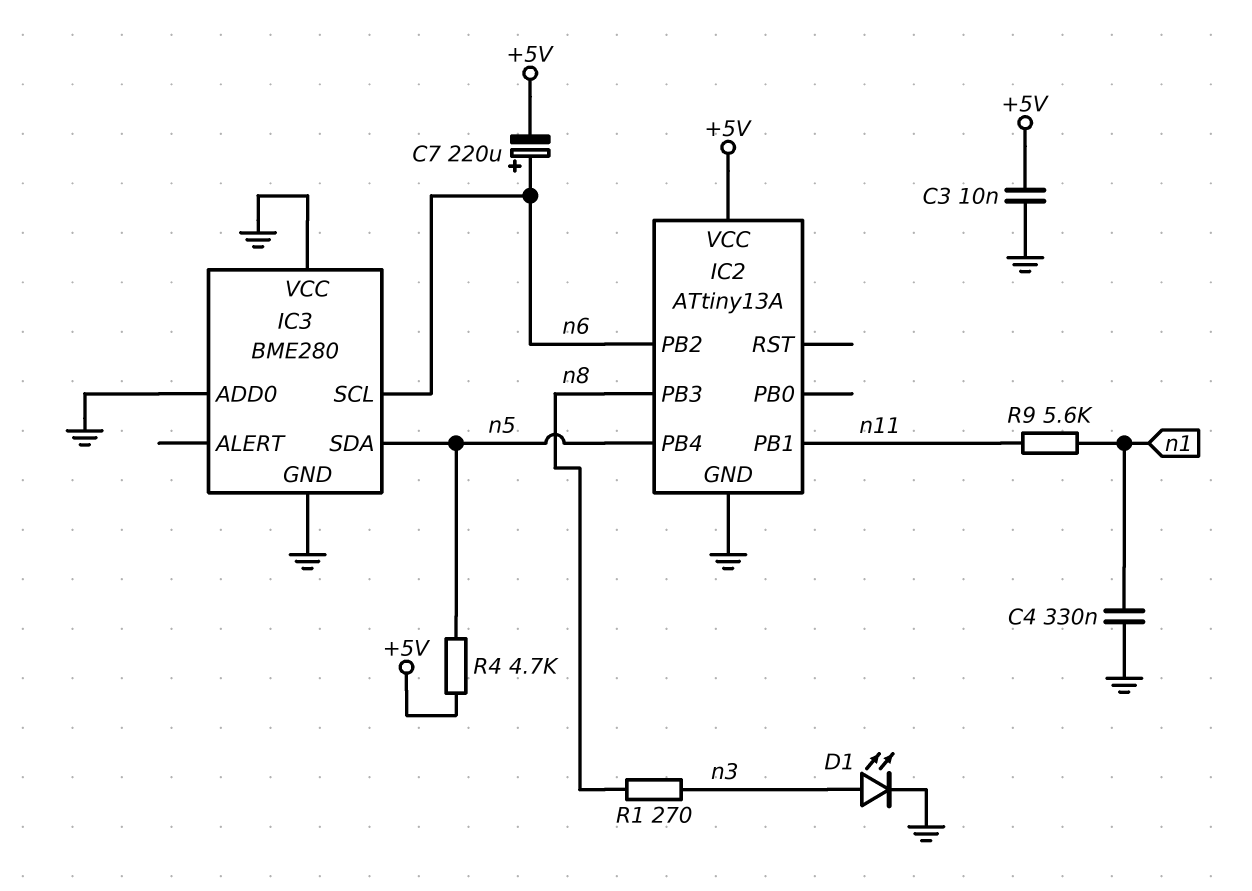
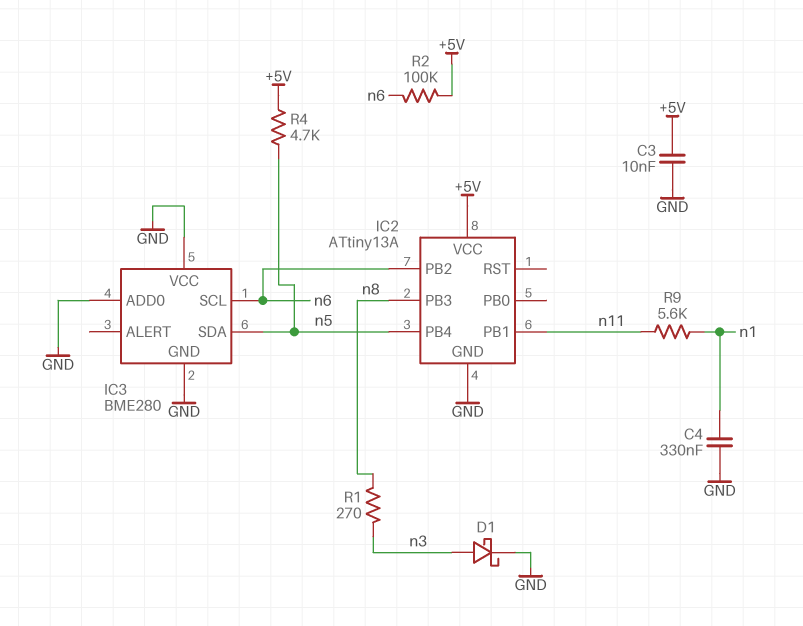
C7: 220uF (plus n6, minus +5V) -> none
D1: LED (A n3, K GND) -> schottky (A n3, K GND)
R2: none -> 100k (+5V, n6)

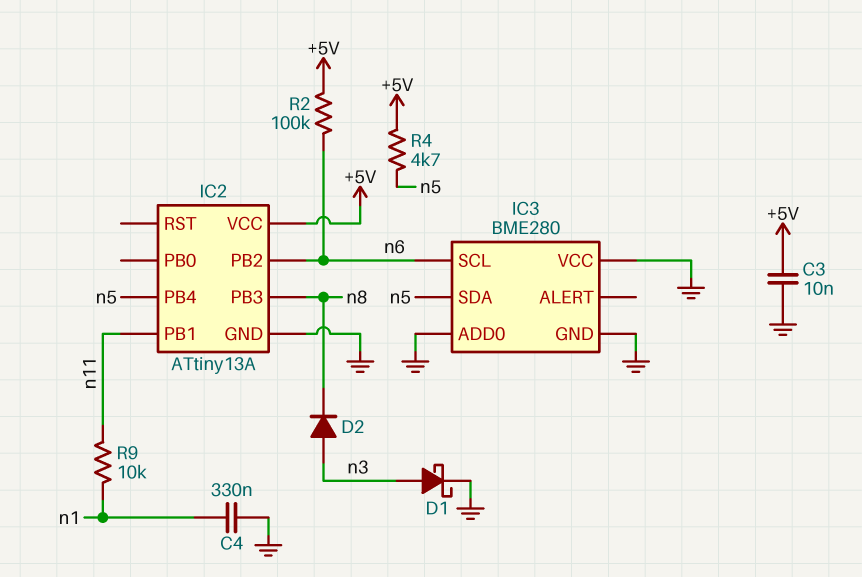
D2: none -> diode (A n3, K n8)
R1: 270 (n3, n8) -> none
R9: 5.6k (n1, n11) -> 10k (n1, n11)

